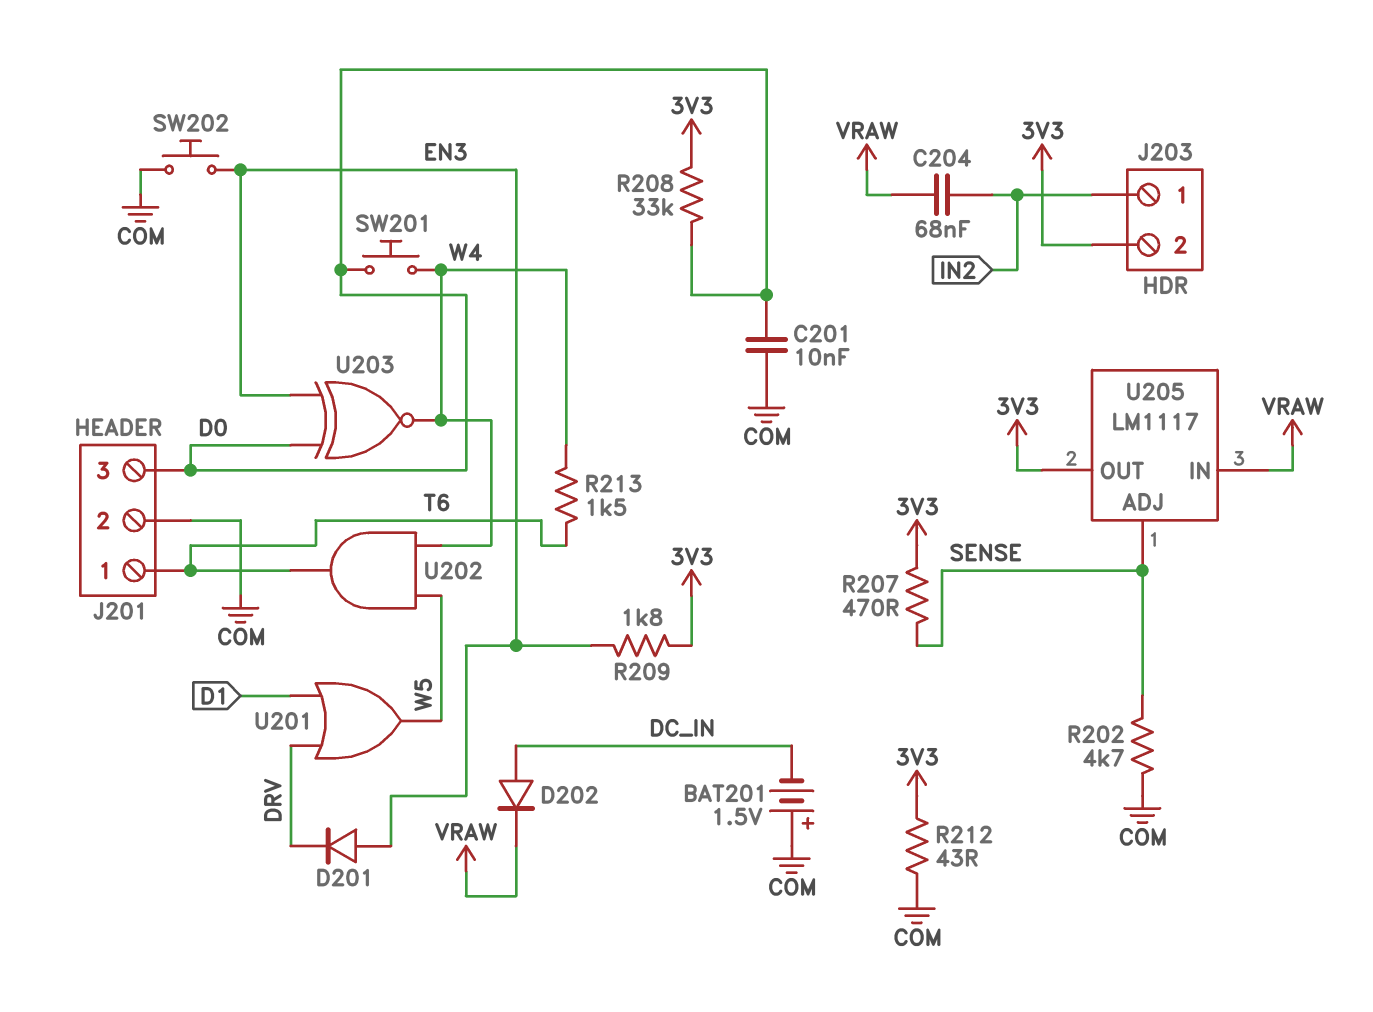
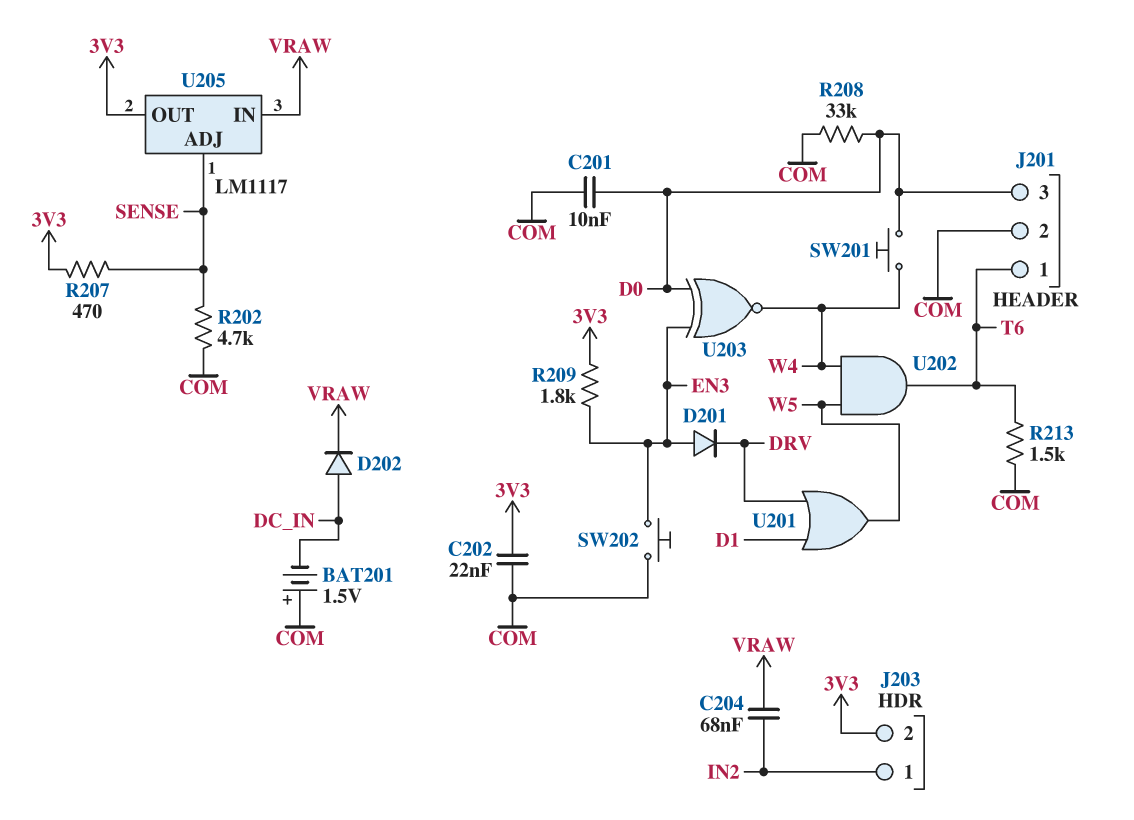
C202: none -> 22nF (3V3, COM)
R208: 33k (3V3, D0) -> 33k (COM, D0)
R212: 43 (3V3, COM) -> none
R213: 1.5k (T6, W4) -> 1.5k (COM, T6)

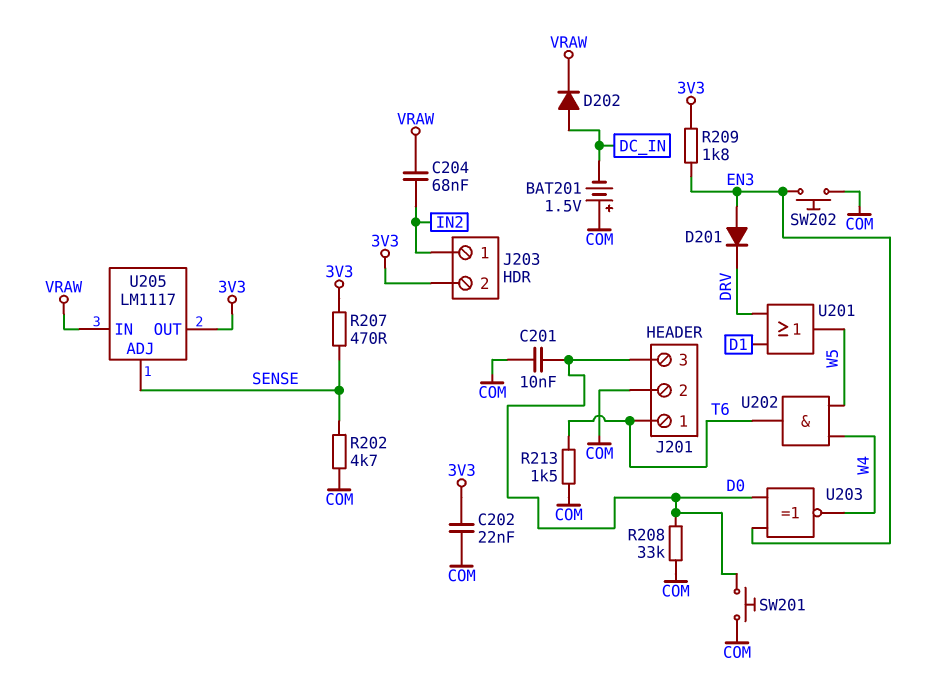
SW201: button (D0, W4) -> button (COM, D0)

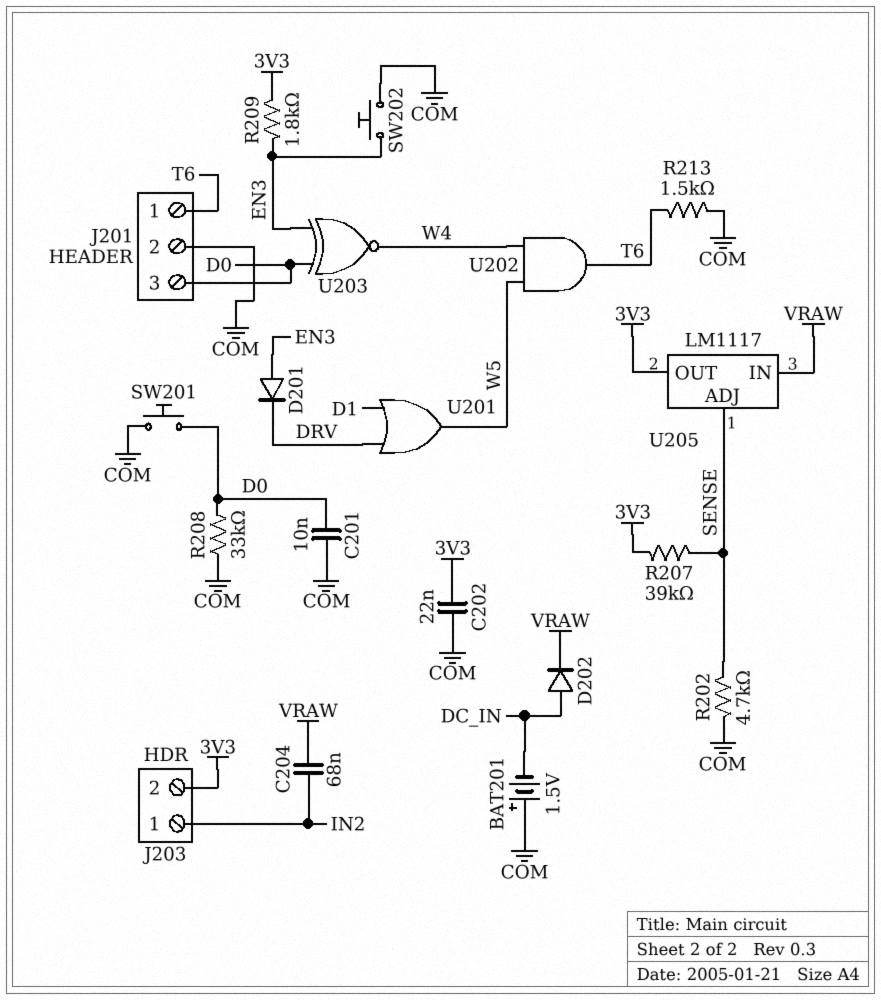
R207: 470 (3V3, SENSE) -> 39k (3V3, SENSE)

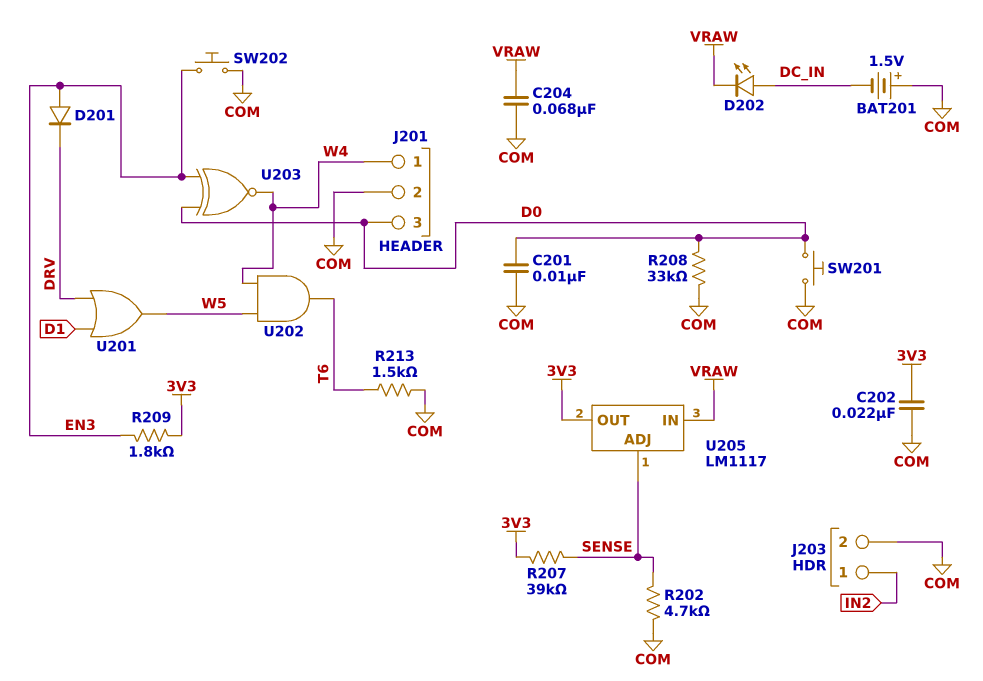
C204: 68nF (IN2, VRAW) -> 68nF (COM, VRAW)
D202: diode (A DC_IN, K VRAW) -> LED (A DC_IN, K VRAW)
J201 pin 1: T6 -> W4
J203 pin 2: 3V3 -> COM

